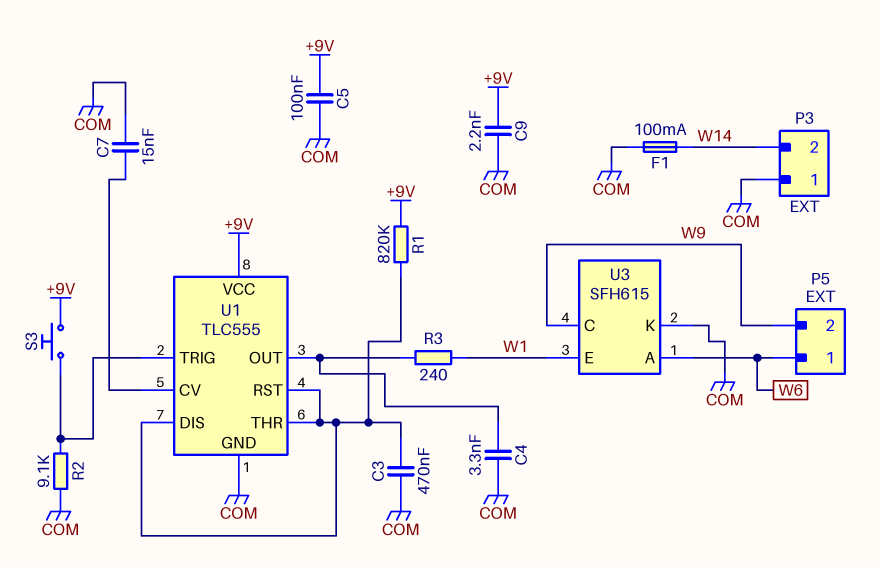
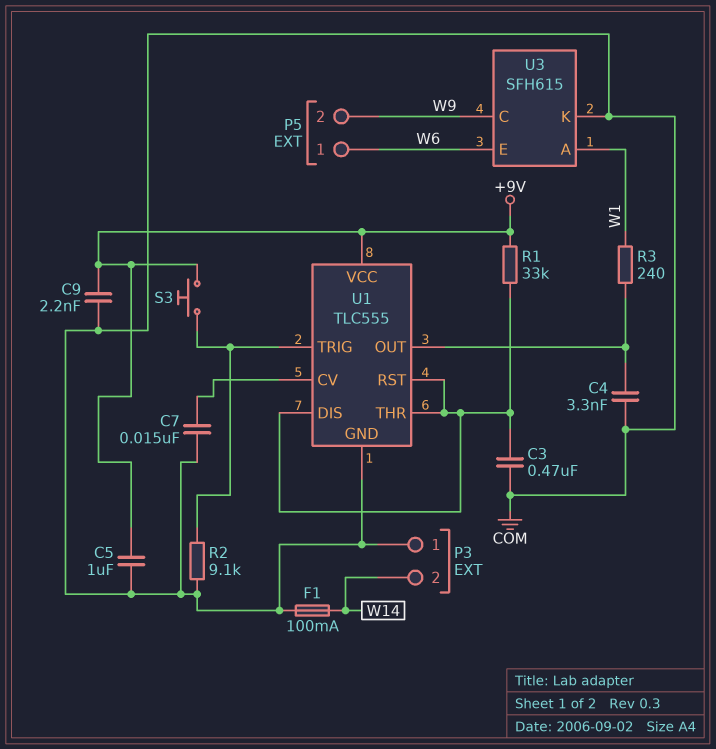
C5: 100nF (+9V, COM) -> 1uF (+9V, COM)
R1: 820k (+9V, U1/DIS) -> 33k (+9V, U1/DIS)
U3 pin A: W6 -> W1
U3 pin E: W1 -> W6

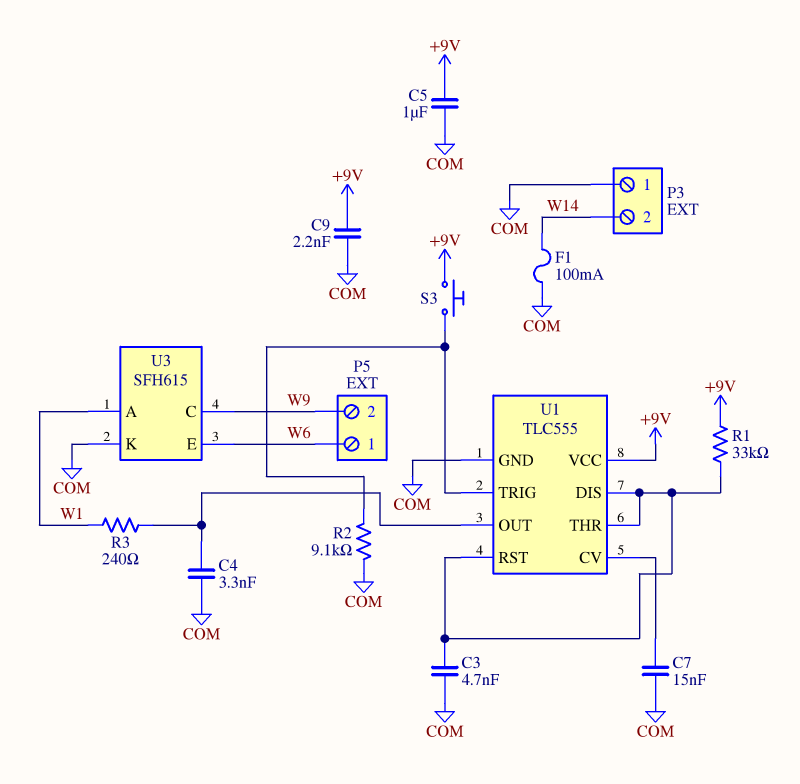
C3: 470nF (COM, U1/DIS) -> 4.7nF (COM, U1/DIS)

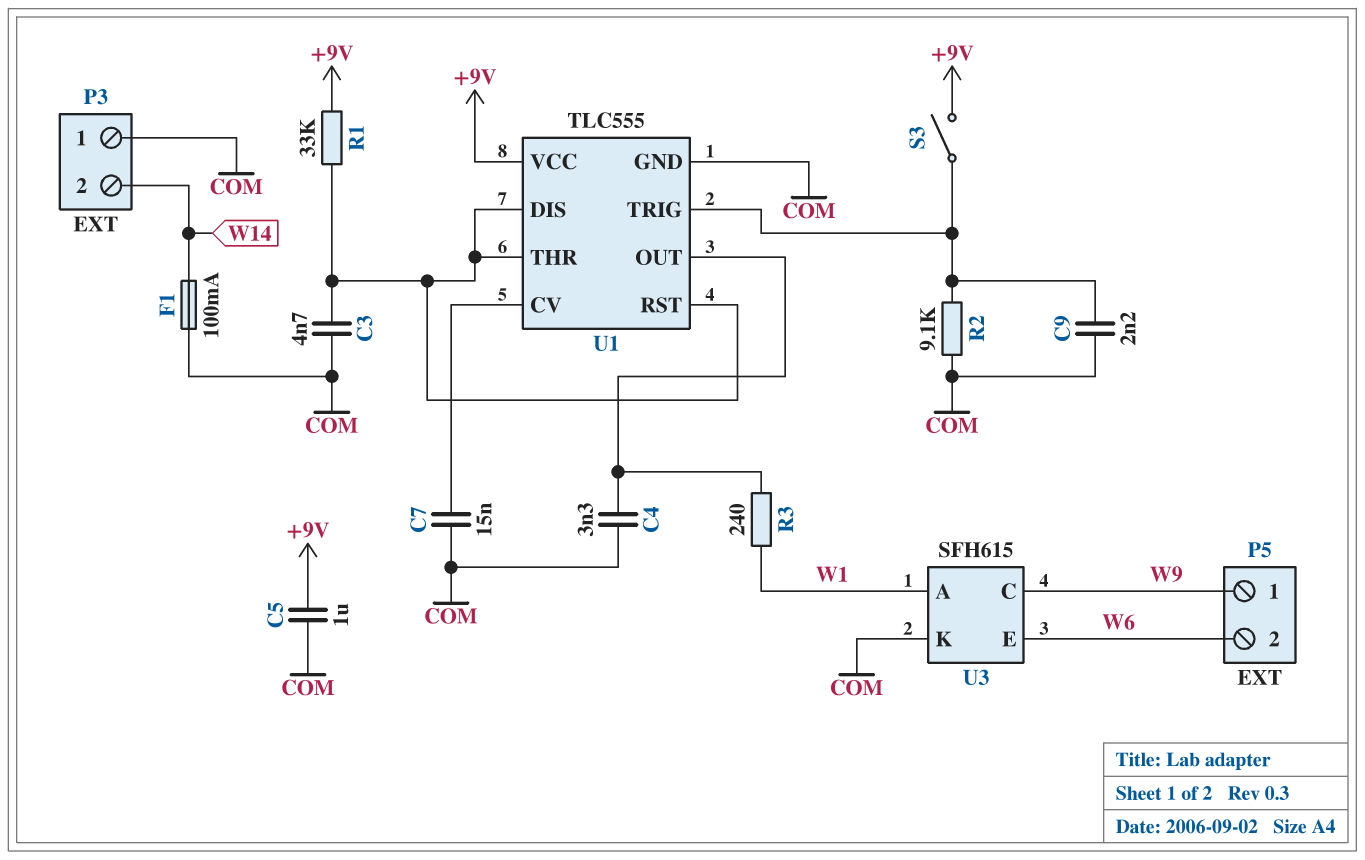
C9: 2.2nF (+9V, COM) -> 2.2nF (COM, U1/TRIG)
P5 pin 1: W6 -> W9
P5 pin 2: W9 -> W6
S3: button (+9V, U1/TRIG) -> switch (+9V, U1/TRIG)

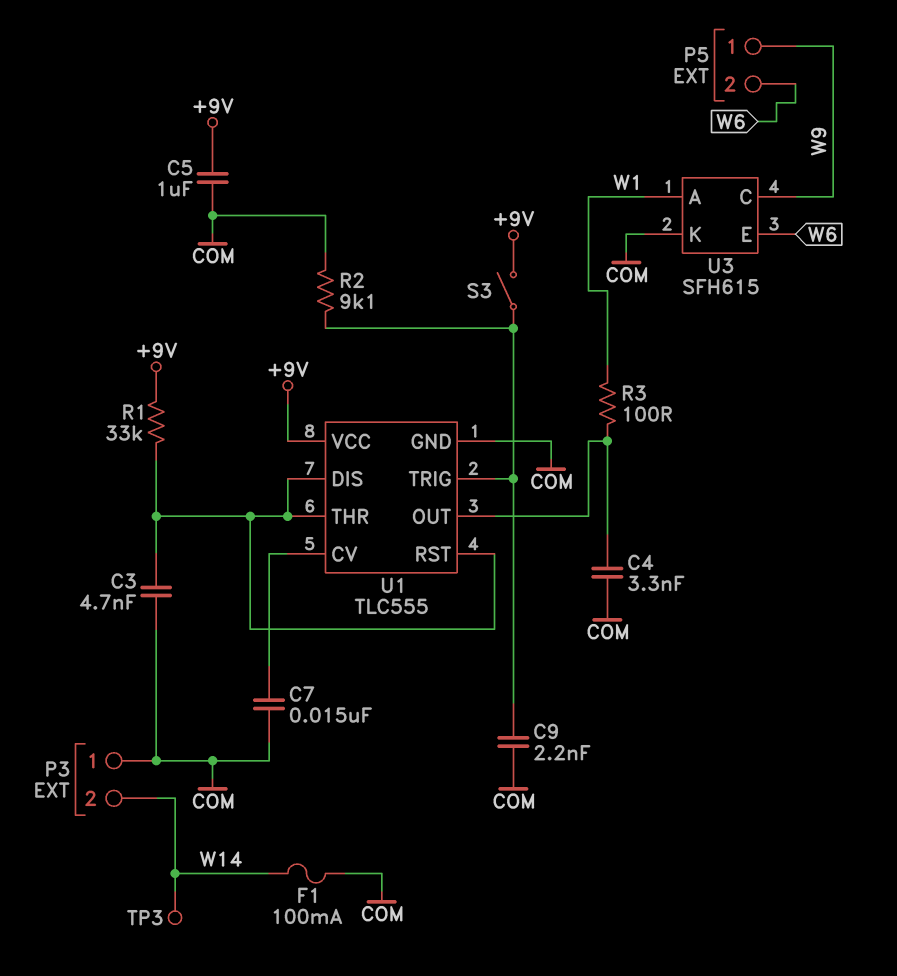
R3: 240 (U1/OUT, W1) -> 100 (U1/OUT, W1)
TP3: none -> test point (W14)

